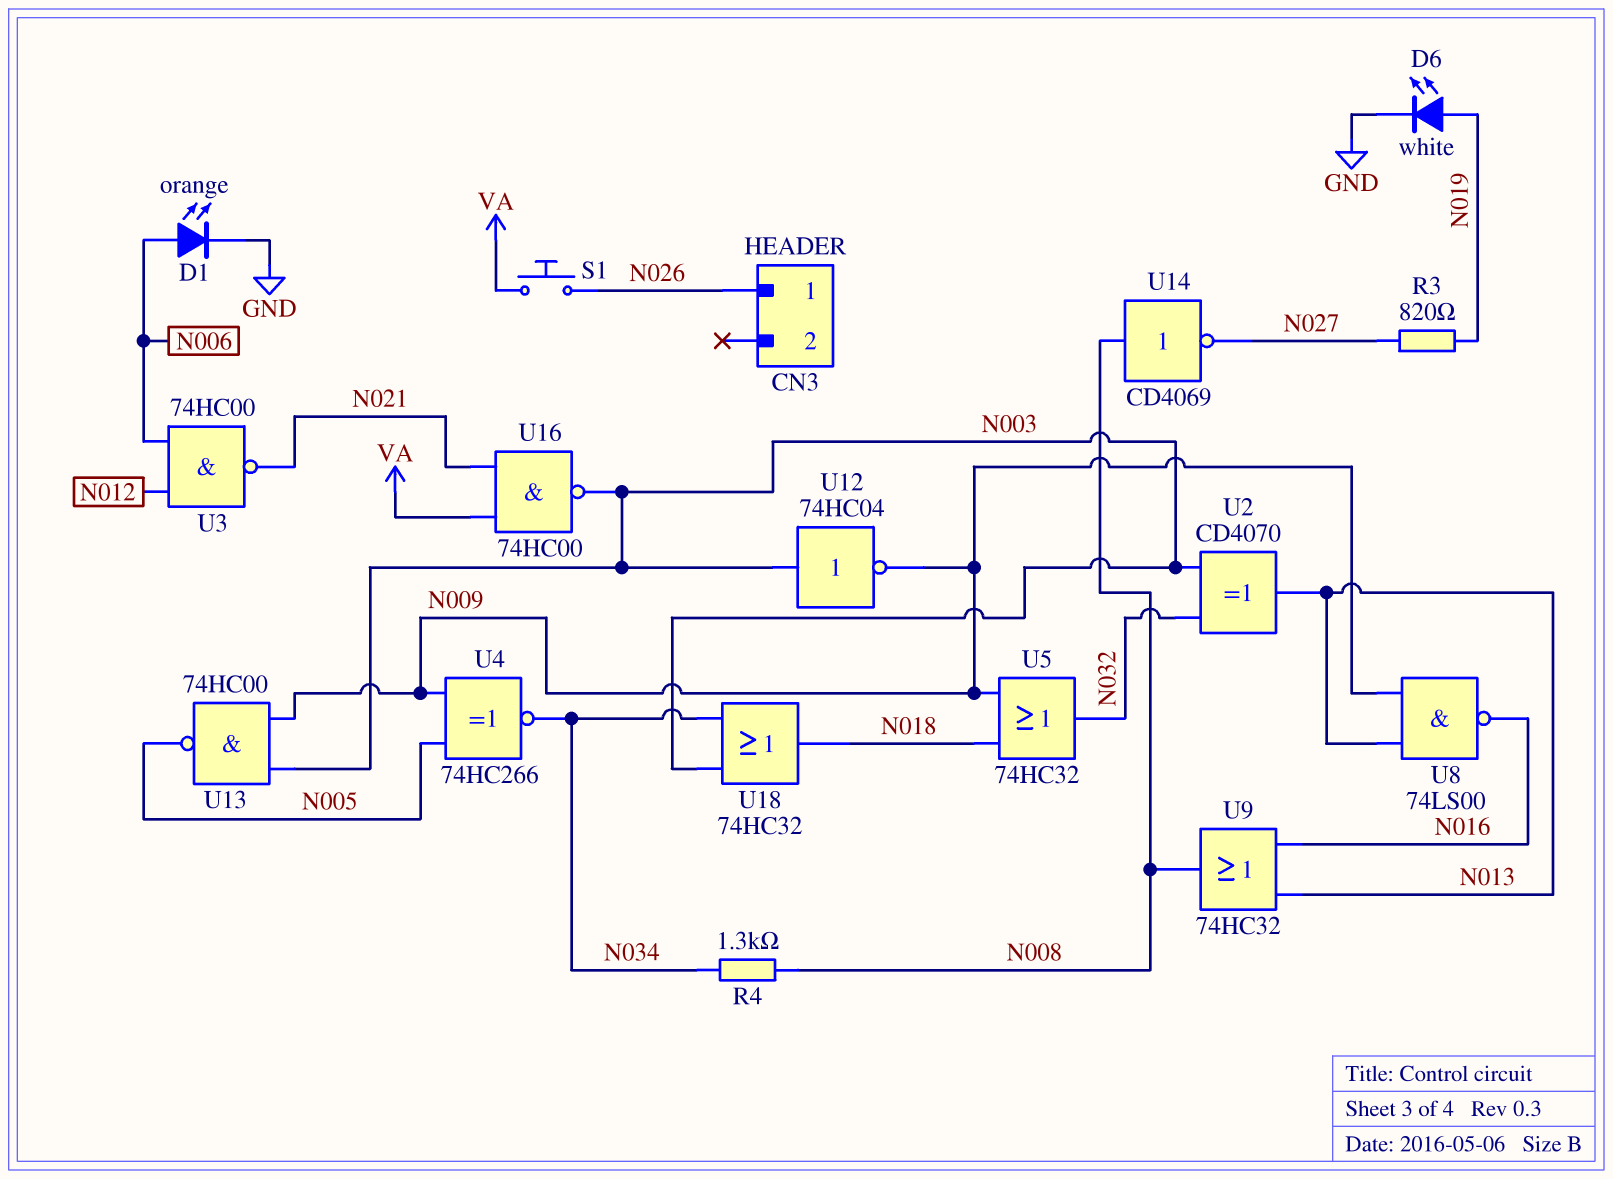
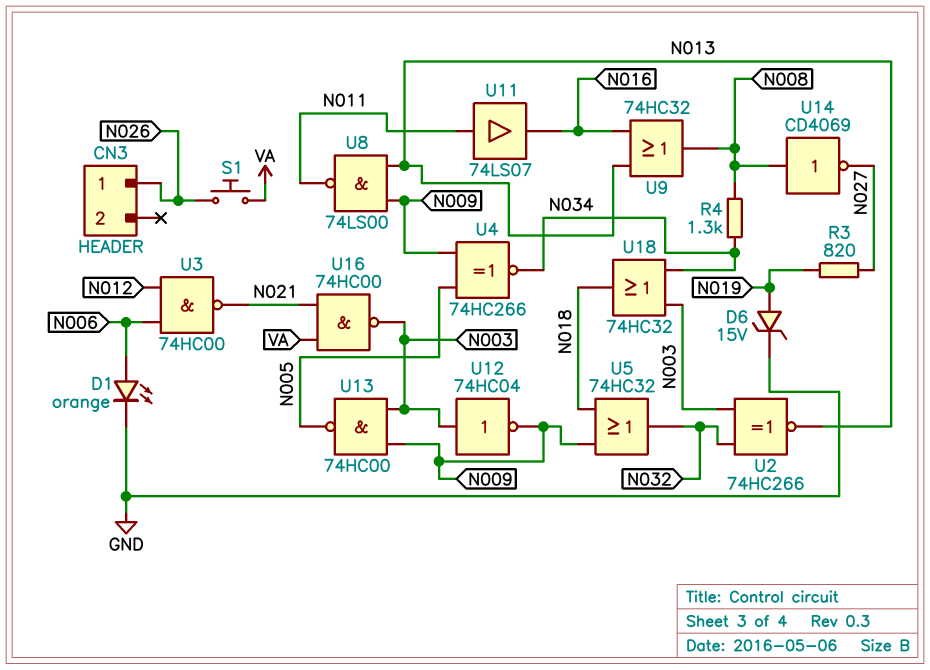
D6: LED white (A N019, K GND) -> zener 15V (A N019, K GND)
U2: XOR CD4070 (in N003, in N032, out N013) -> XNOR 74HC266 (in N003, in N032, out N013)
U8: NAND 74LS00 (in N009, in N013, out N016) -> NAND 74LS00 (in N009, in N013, out N011)
U11: none -> buffer 74LS07 (in N011, out N016)

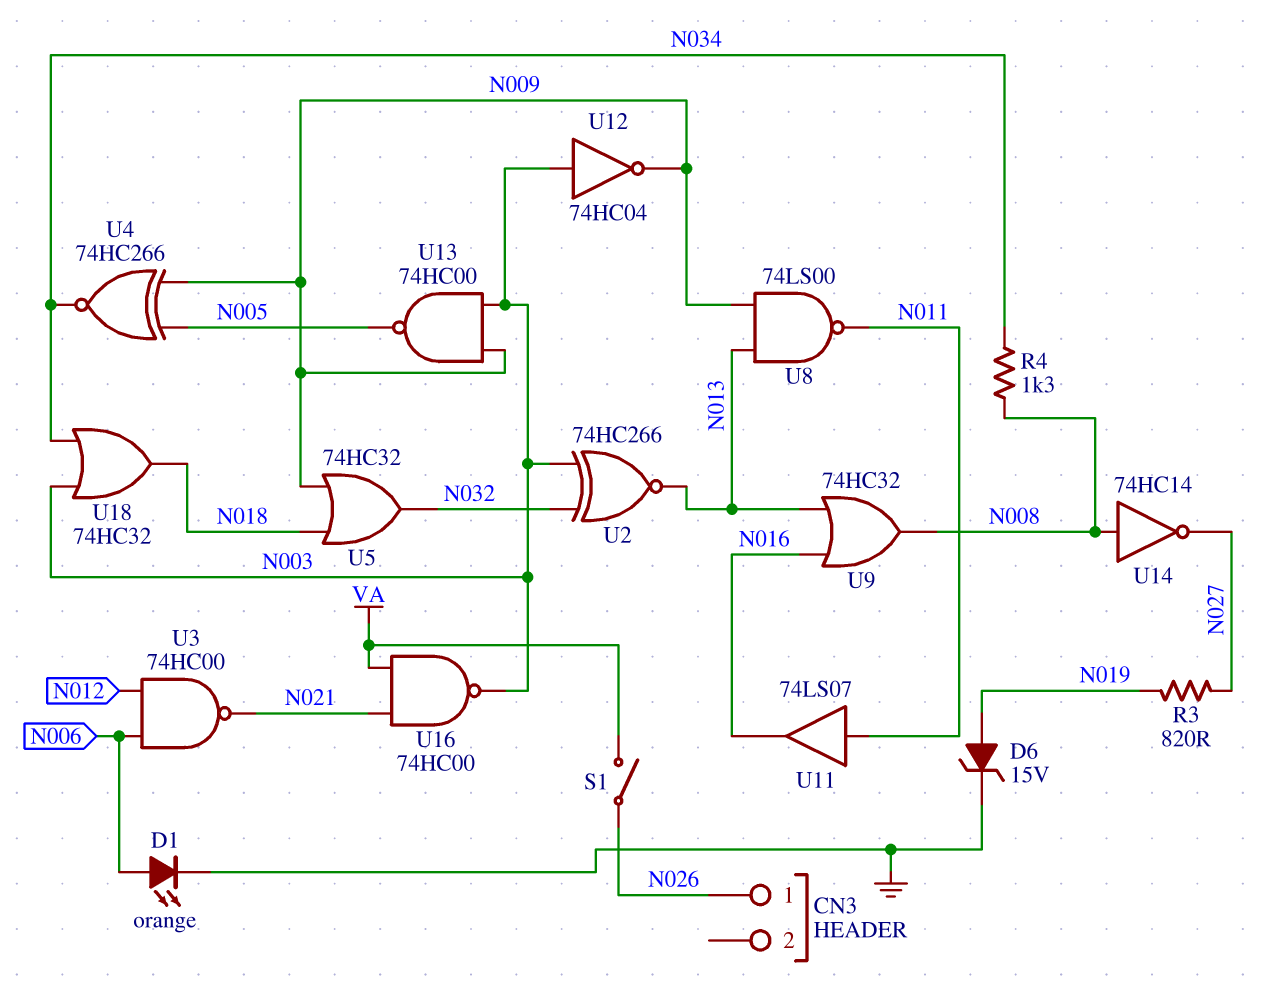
S1: button (N026, VA) -> switch (N026, VA)
U14: NOT CD4069 (in N008, out N027) -> NOT 74HC14 (in N008, out N027)

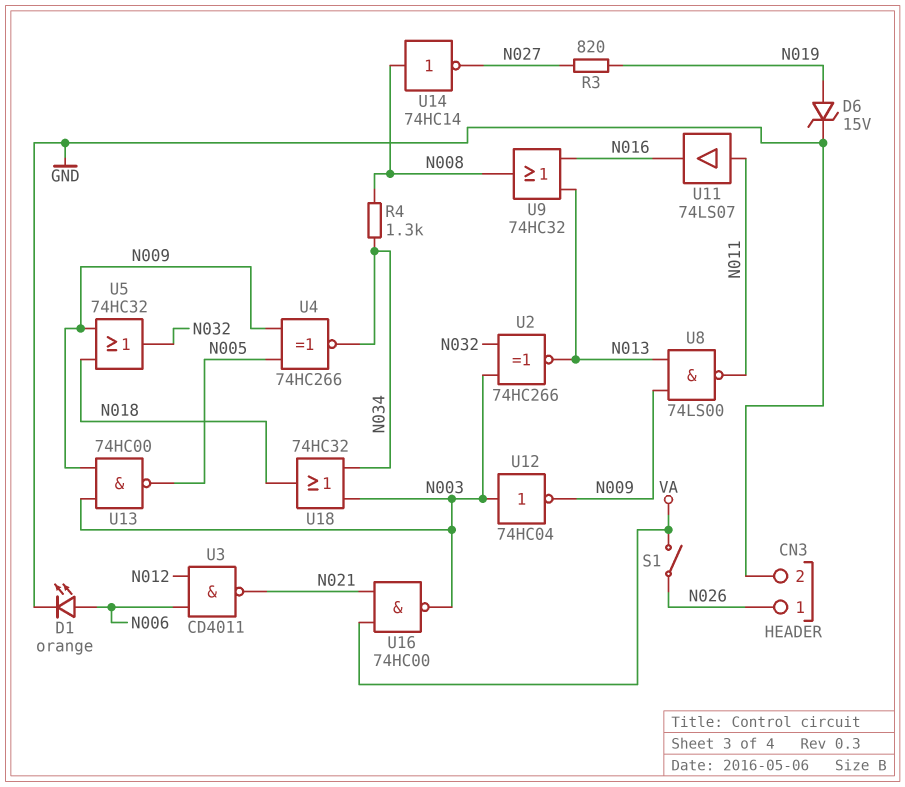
CN3 pin 2: none -> GND
U3: NAND 74HC00 (in N006, in N012, out N021) -> NAND CD4011 (in N006, in N012, out N021)

